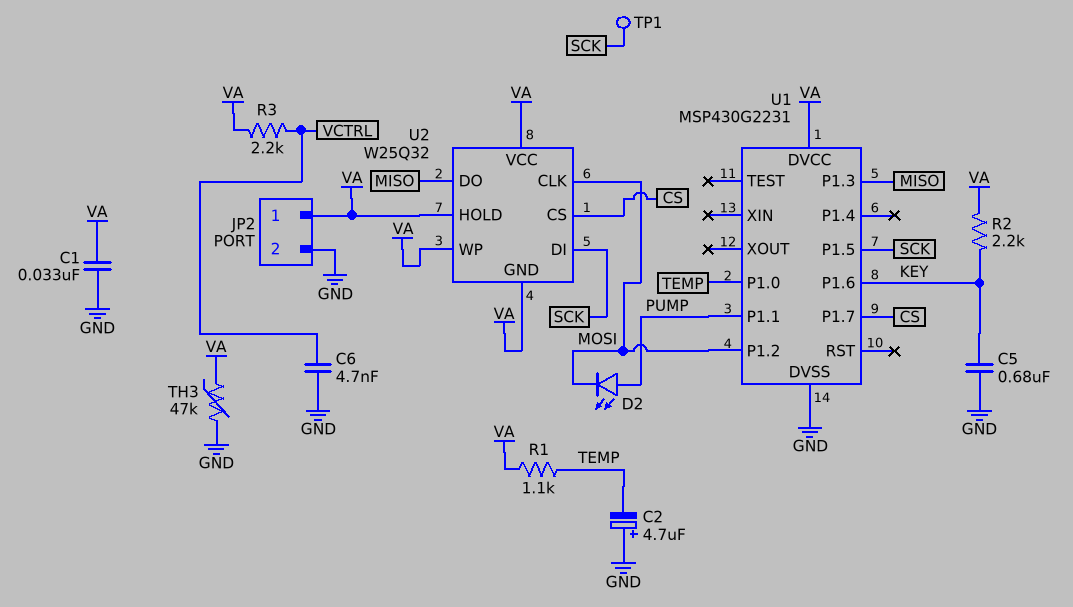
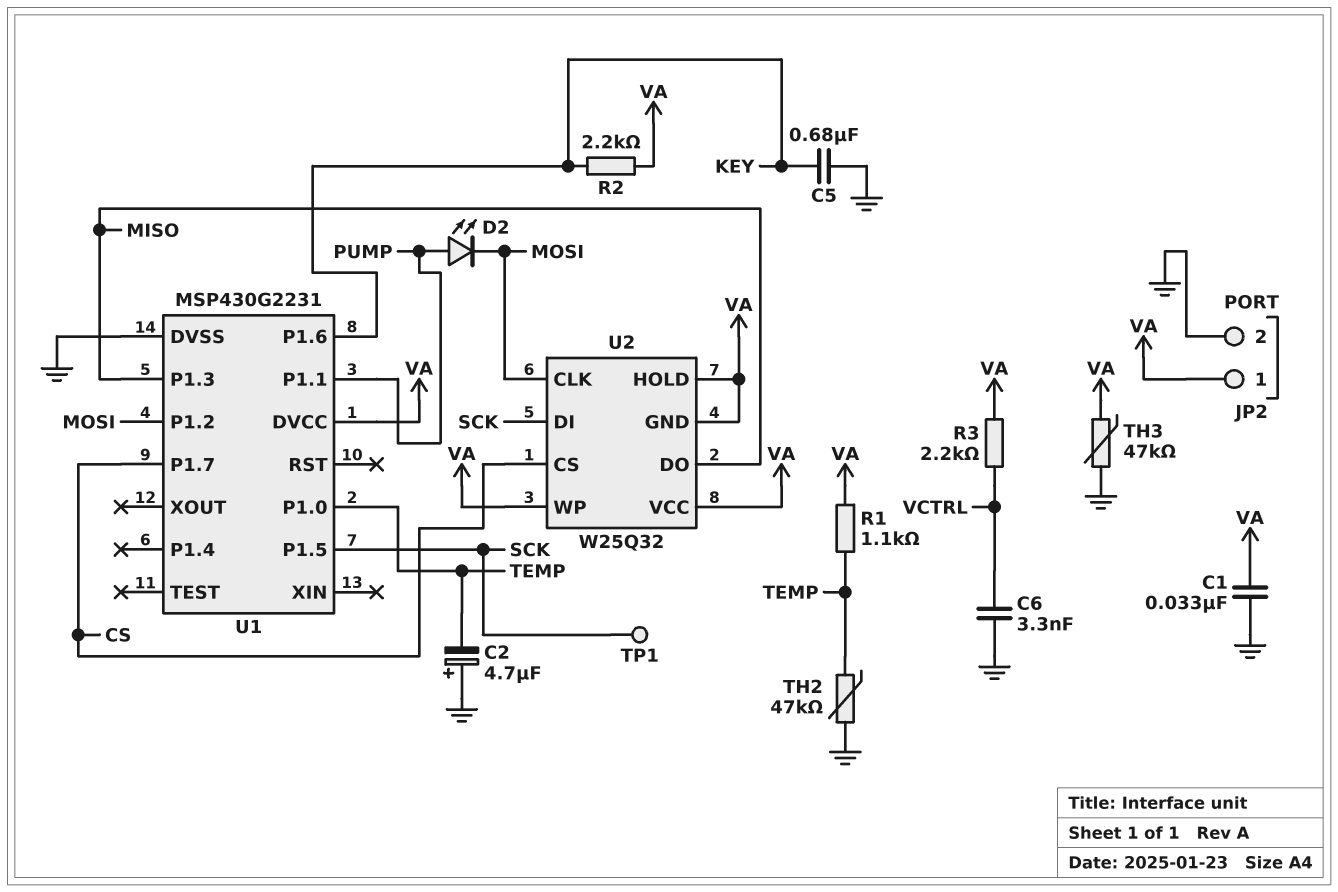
C6: 4.7nF (GND, VCTRL) -> 3.3nF (GND, VCTRL)
TH2: none -> 47k (GND, TEMP)

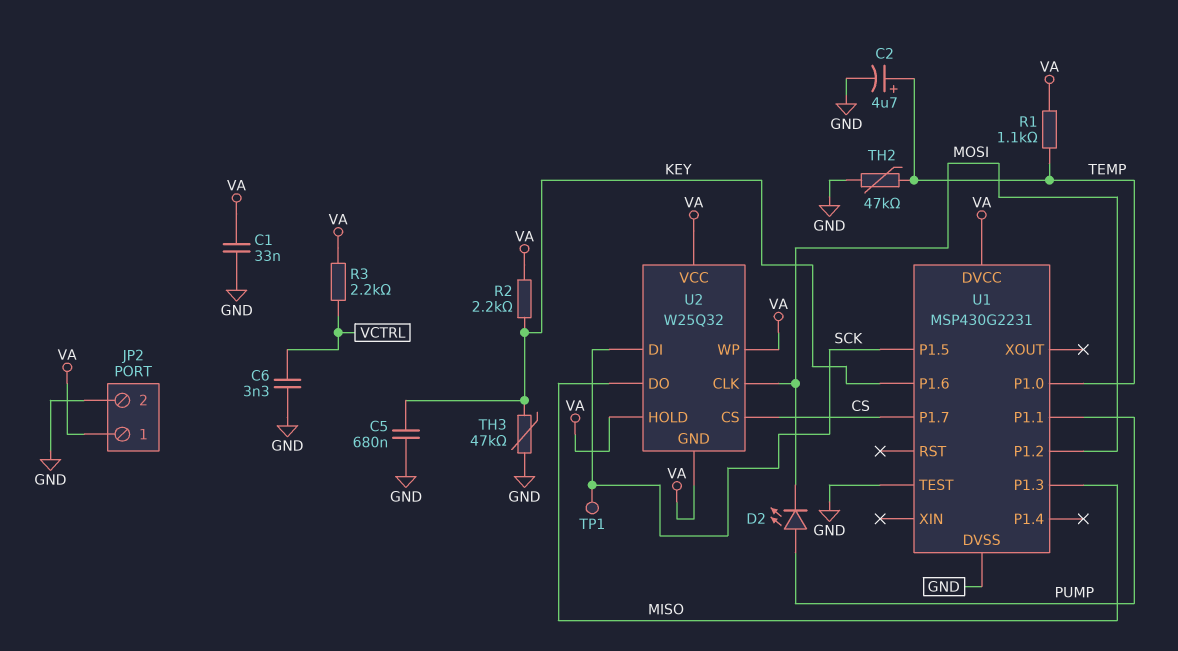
C2: 4.7uF (plus GND, minus TEMP) -> 4.7uF (plus TEMP, minus GND)
TH3: 47k (GND, VA) -> 47k (GND, KEY)
U1 pin TEST: none -> GND

